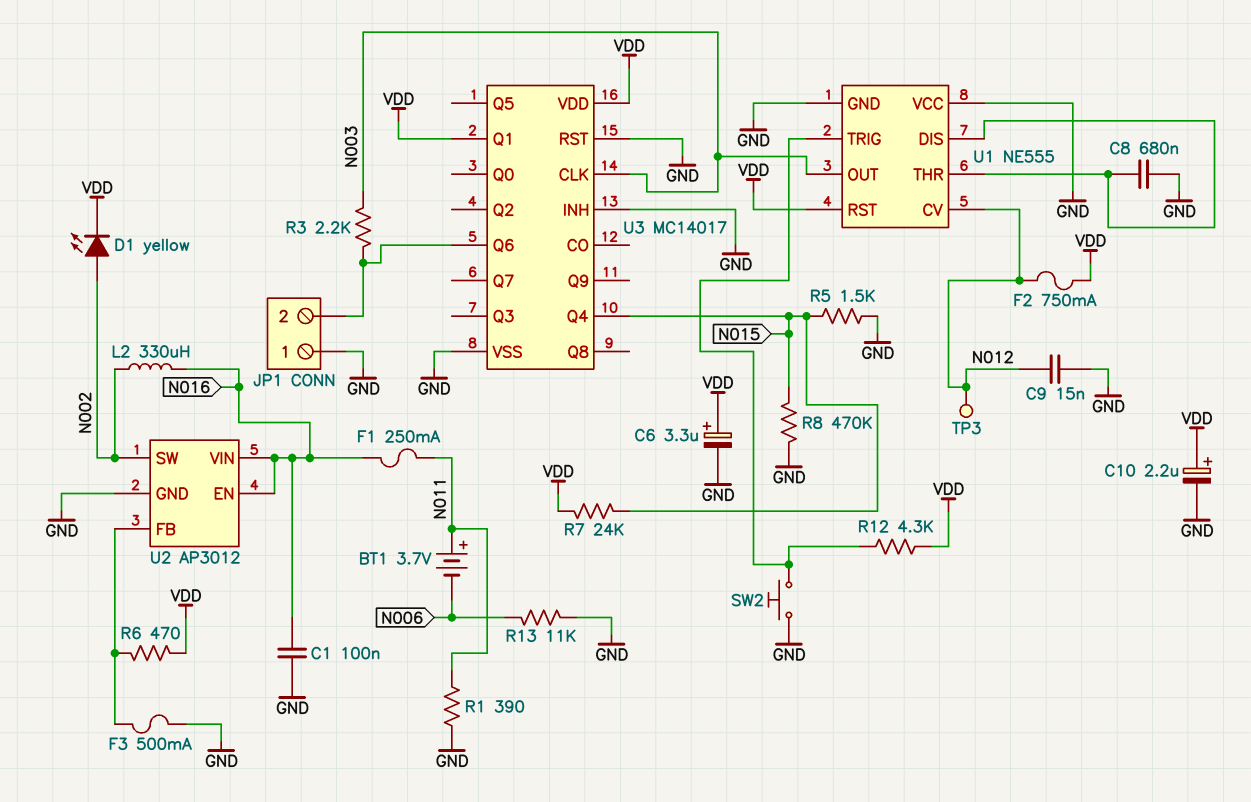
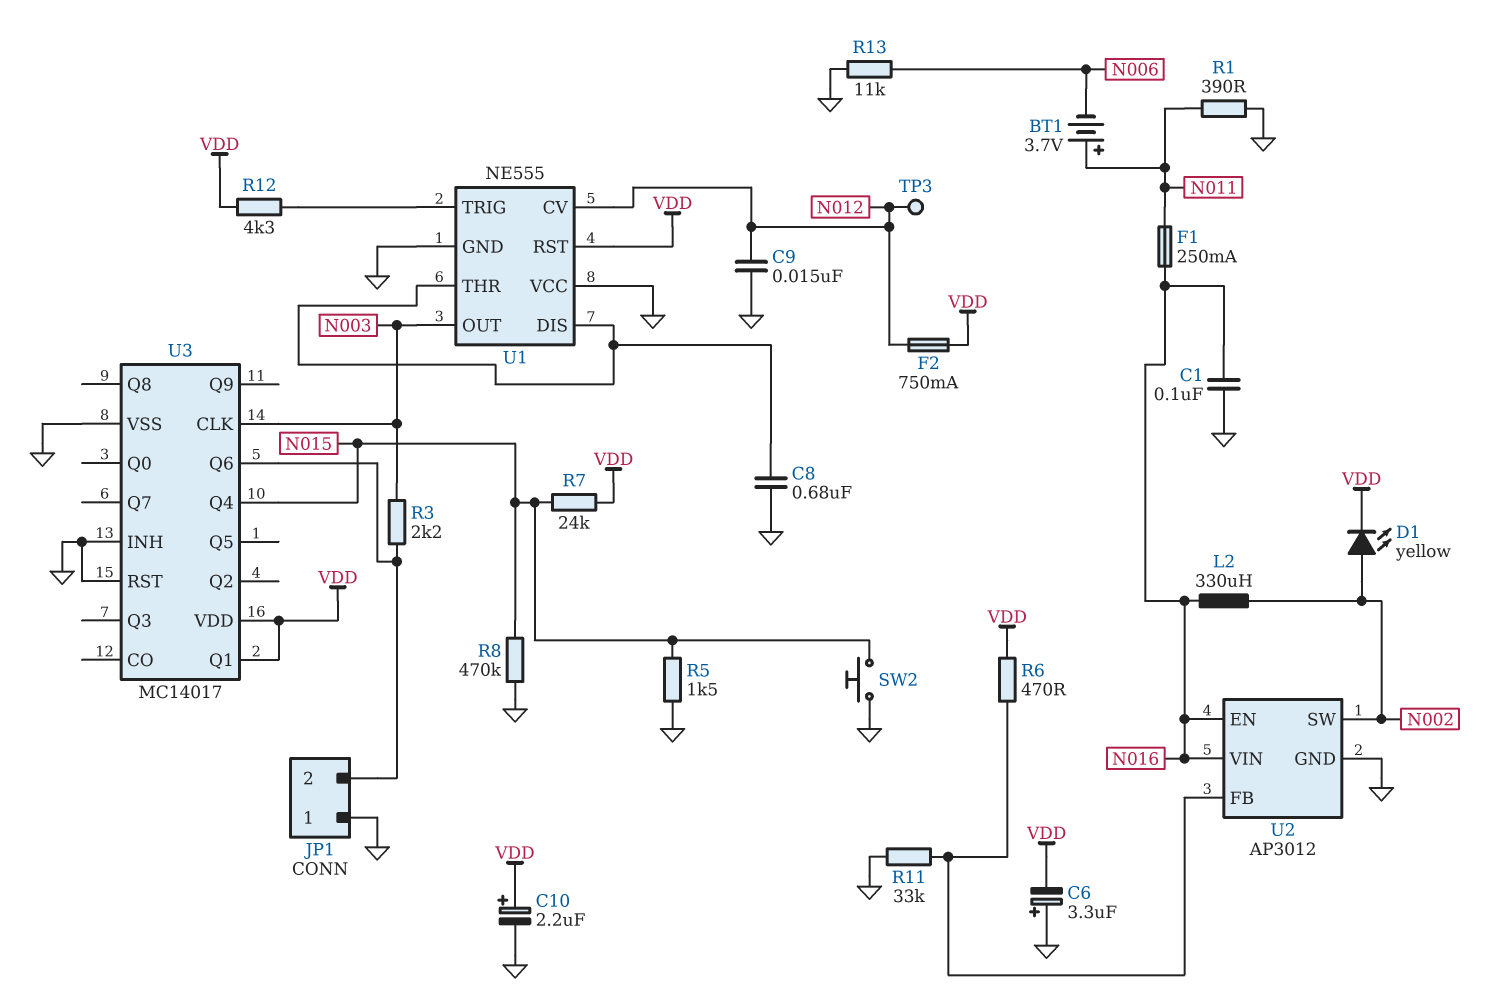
C6: 3.3uF (plus VDD, minus GND) -> 3.3uF (plus GND, minus VDD)
F3: 500mA (GND, U2/FB) -> none
R11: none -> 33k (GND, U2/FB)
SW2: button (GND, U1/TRIG) -> button (GND, N015)

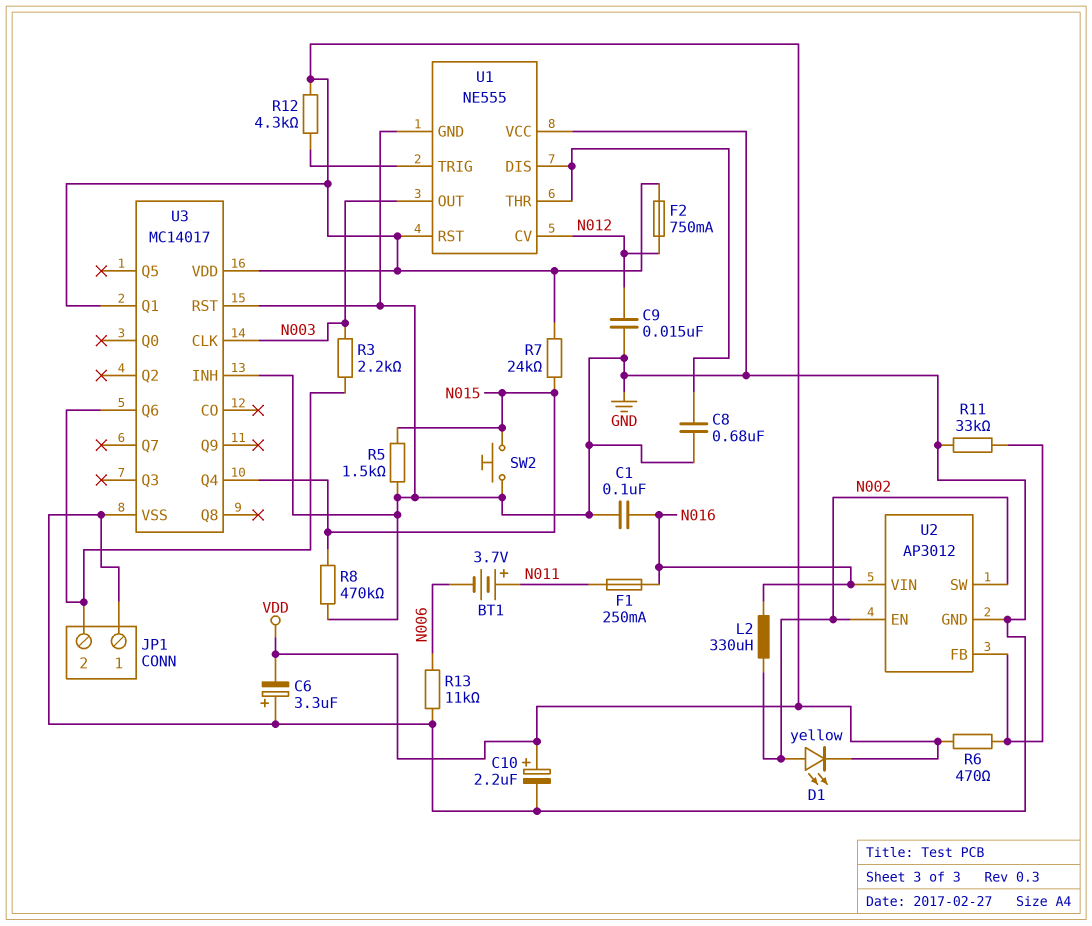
R1: 390 (GND, N011) -> none
TP3: test point (N012) -> none
U2 pin EN: N016 -> N002

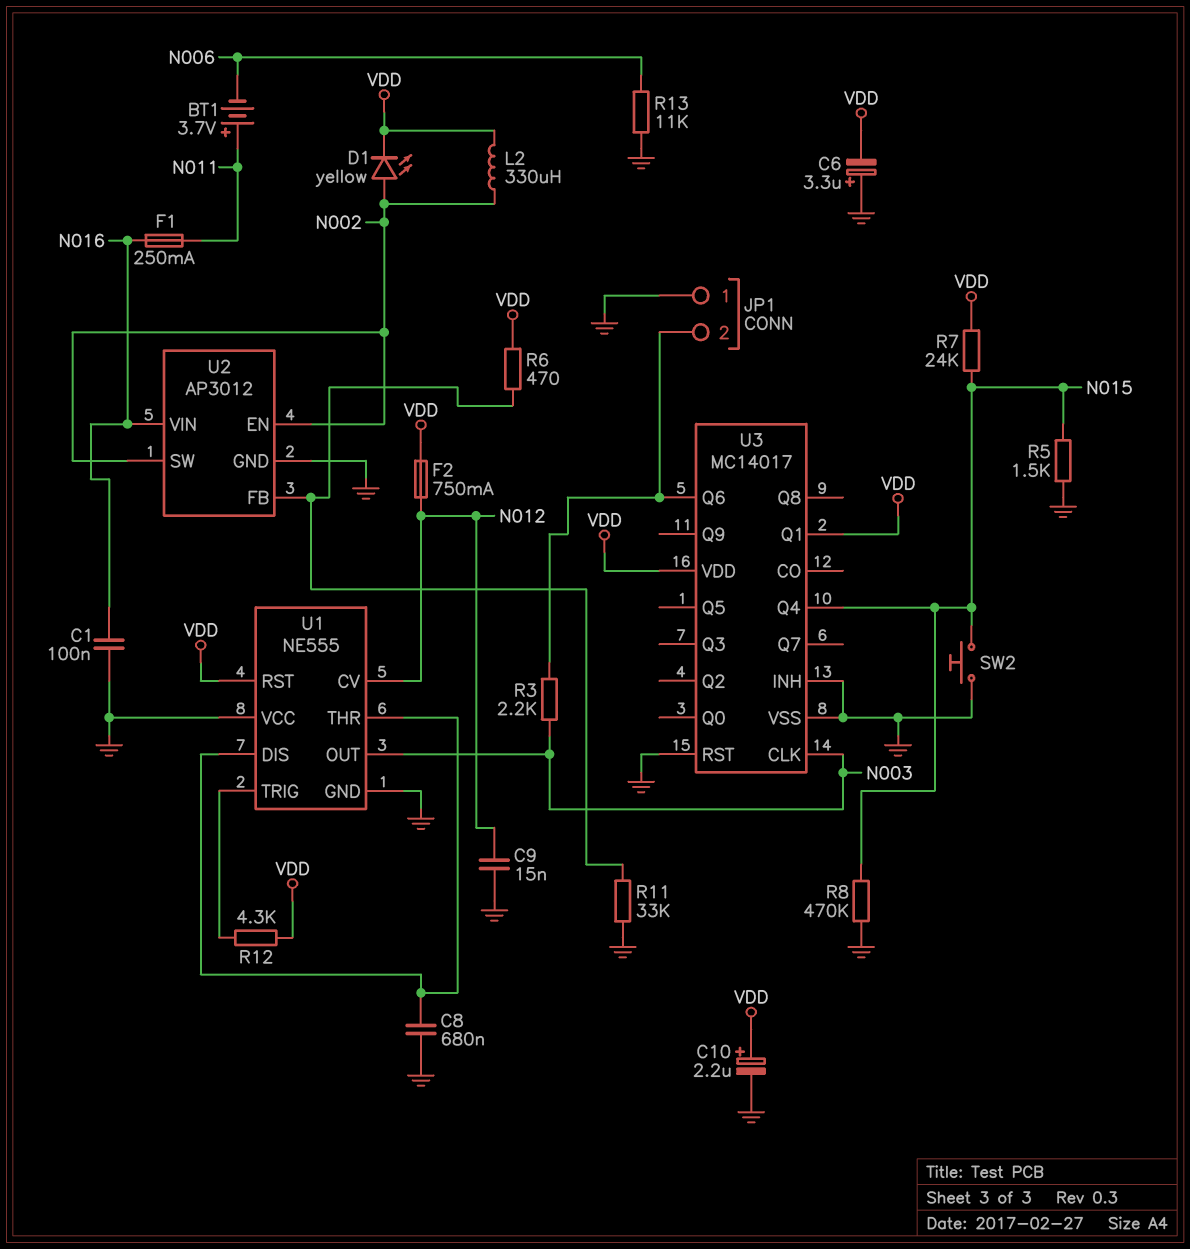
L2: 330uH (N002, N016) -> 330uH (N002, VDD)

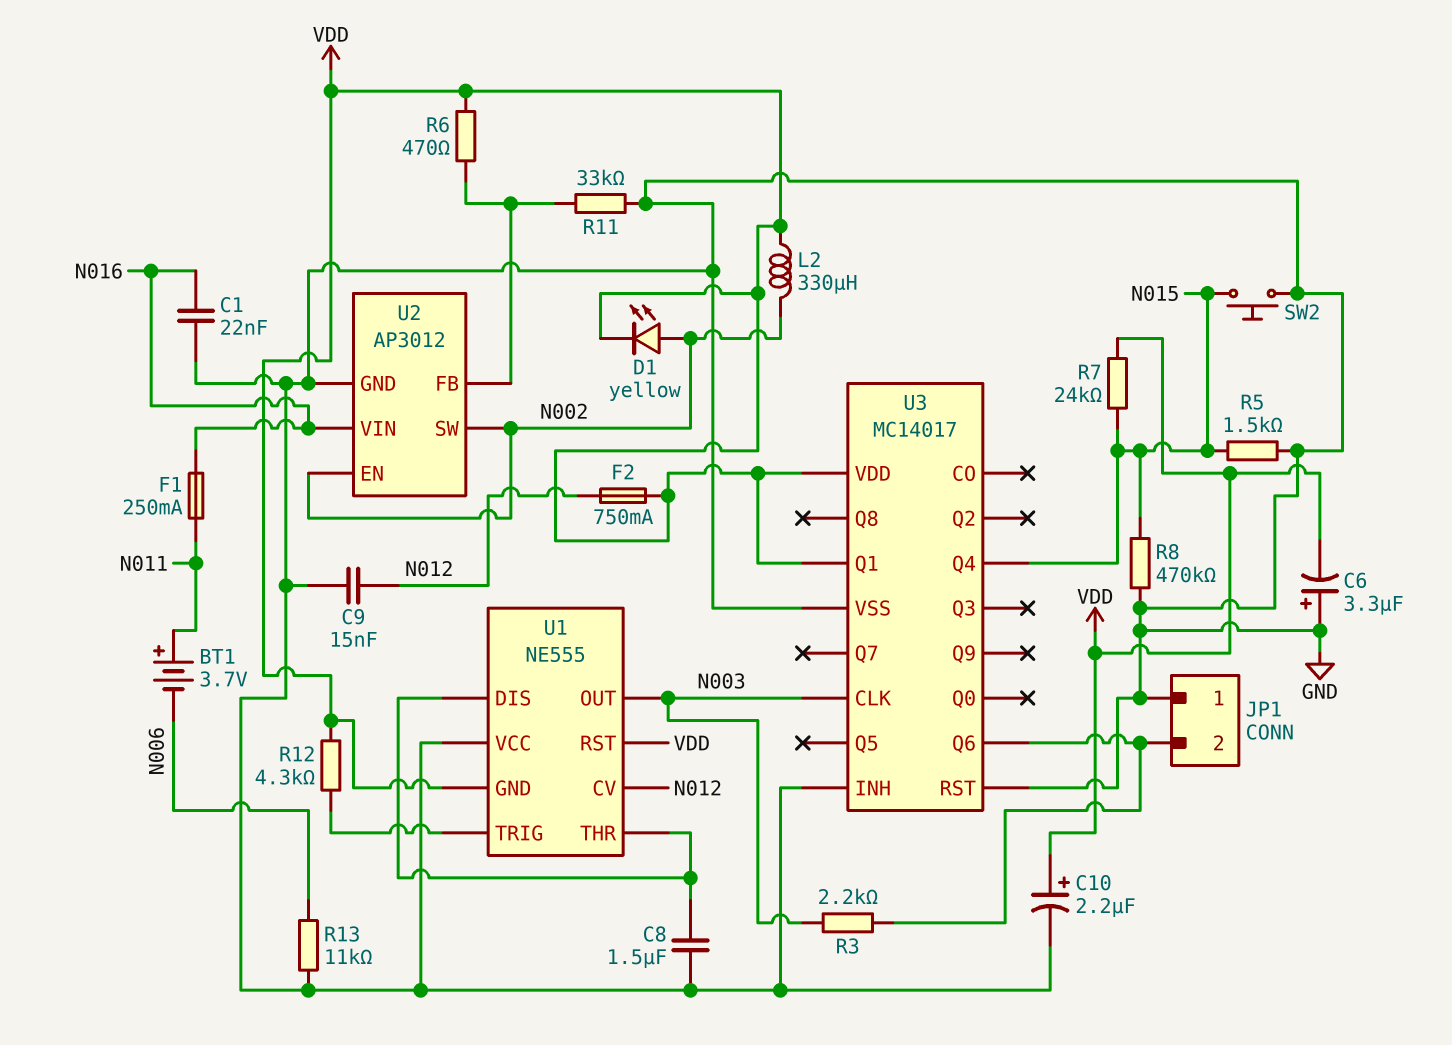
C1: 100nF (GND, N016) -> 22nF (GND, N016)
C8: 680nF (GND, U1/DIS) -> 1.5uF (GND, U1/DIS)
U1 pin GND: GND -> VDD

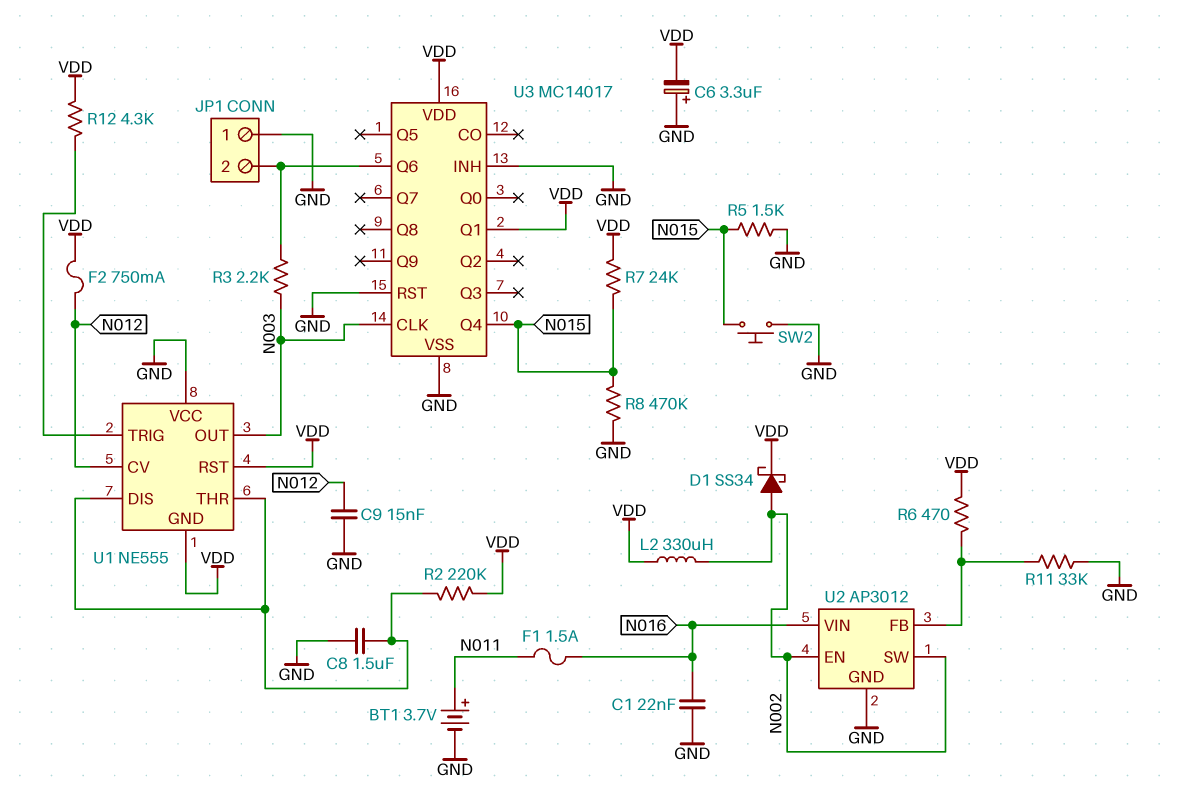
BT1: 3.7V (plus N011, minus N006) -> 3.7V (plus N011, minus GND)
C10: 2.2uF (plus VDD, minus GND) -> none
D1: LED yellow (A N002, K VDD) -> schottky SS34 (A N002, K VDD)
F1: 250mA (N011, N016) -> 1.5A (N011, N016)
R2: none -> 220k (U1/DIS, VDD)
R13: 11k (GND, N006) -> none

